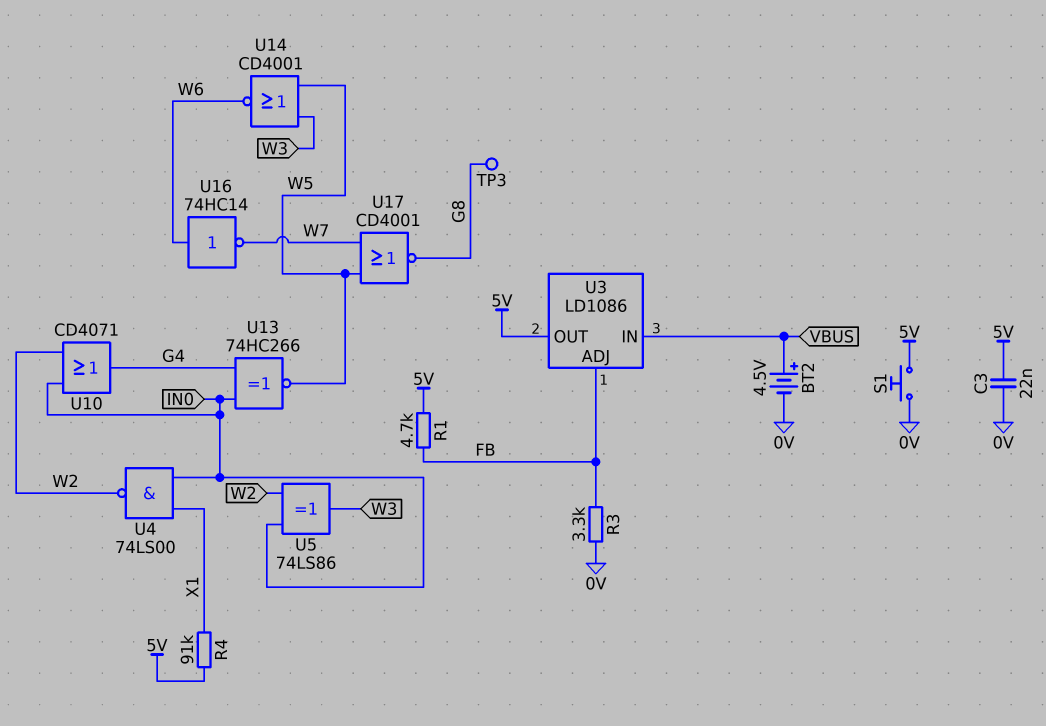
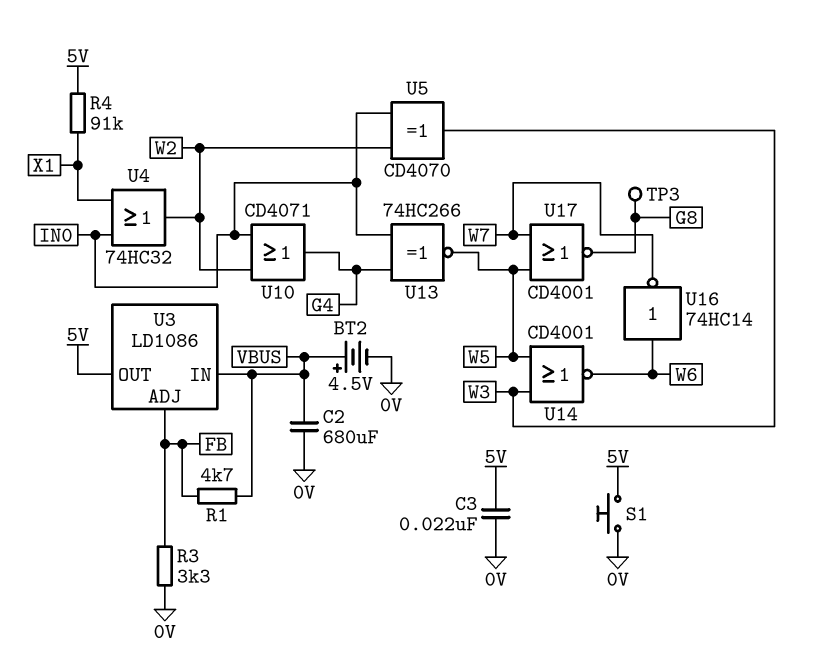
C2: none -> 680uF (0V, VBUS)
R1: 4.7k (5V, FB) -> 4.7k (FB, VBUS)
U4: NAND 74LS00 (in IN0, in X1, out W2) -> OR 74HC32 (in IN0, in X1, out W2)
U5: XOR 74LS86 (in IN0, in W2, out W3) -> XOR CD4070 (in IN0, in W2, out W3)

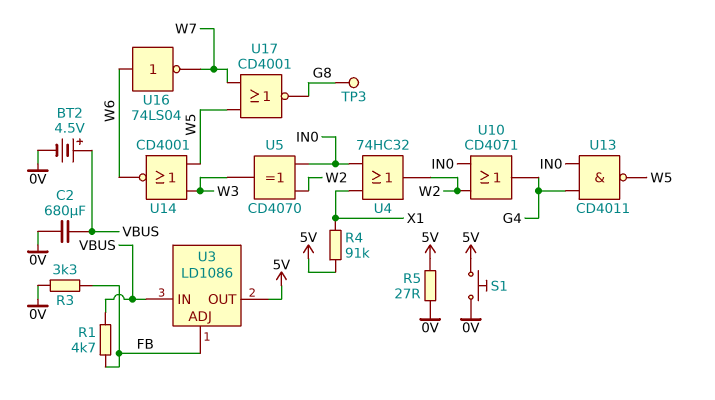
C3: 22nF (0V, 5V) -> none
R5: none -> 27 (0V, 5V)
U13: XNOR 74HC266 (in G4, in IN0, out W5) -> NAND CD4011 (in G4, in IN0, out W5)
U16: NOT 74HC14 (in W6, out W7) -> NOT 74LS04 (in W6, out W7)

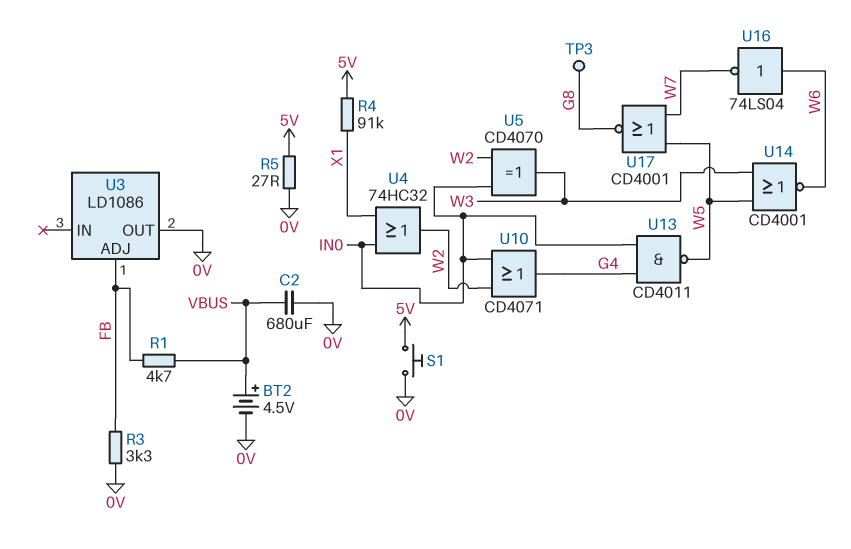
U3 pin IN: VBUS -> none
U3 pin OUT: 5V -> 0V

